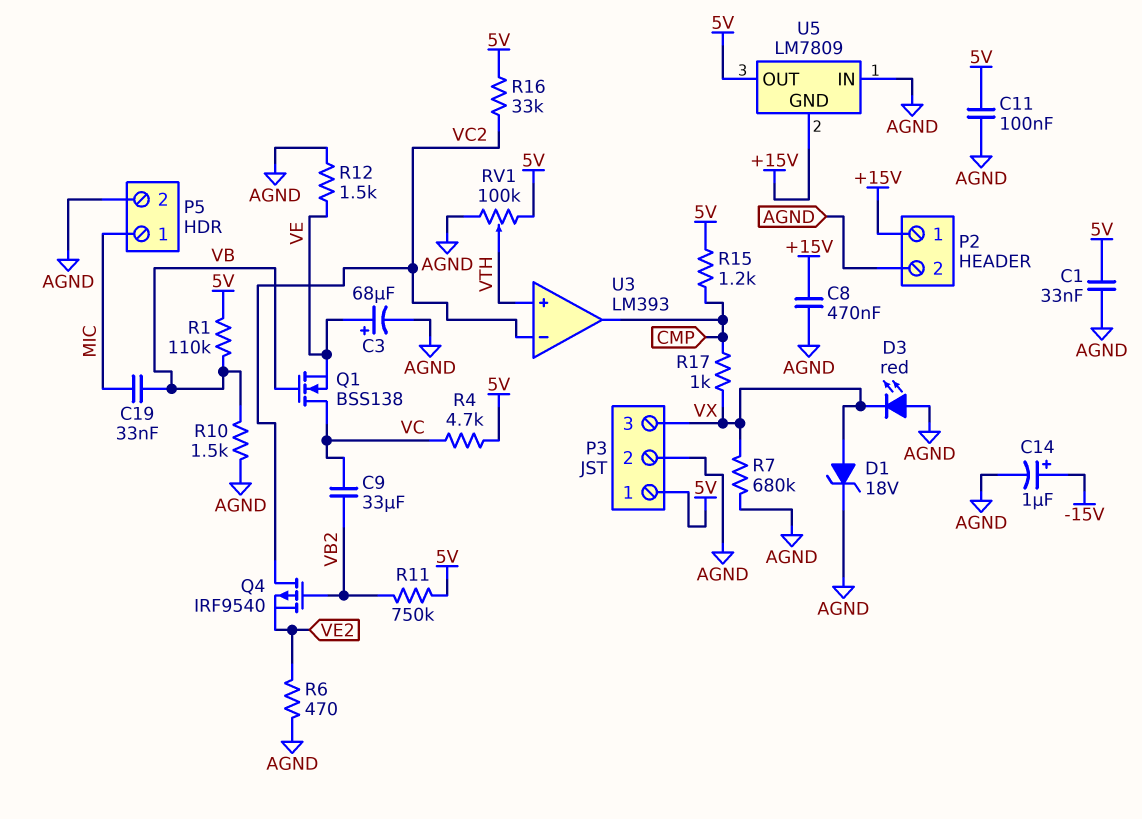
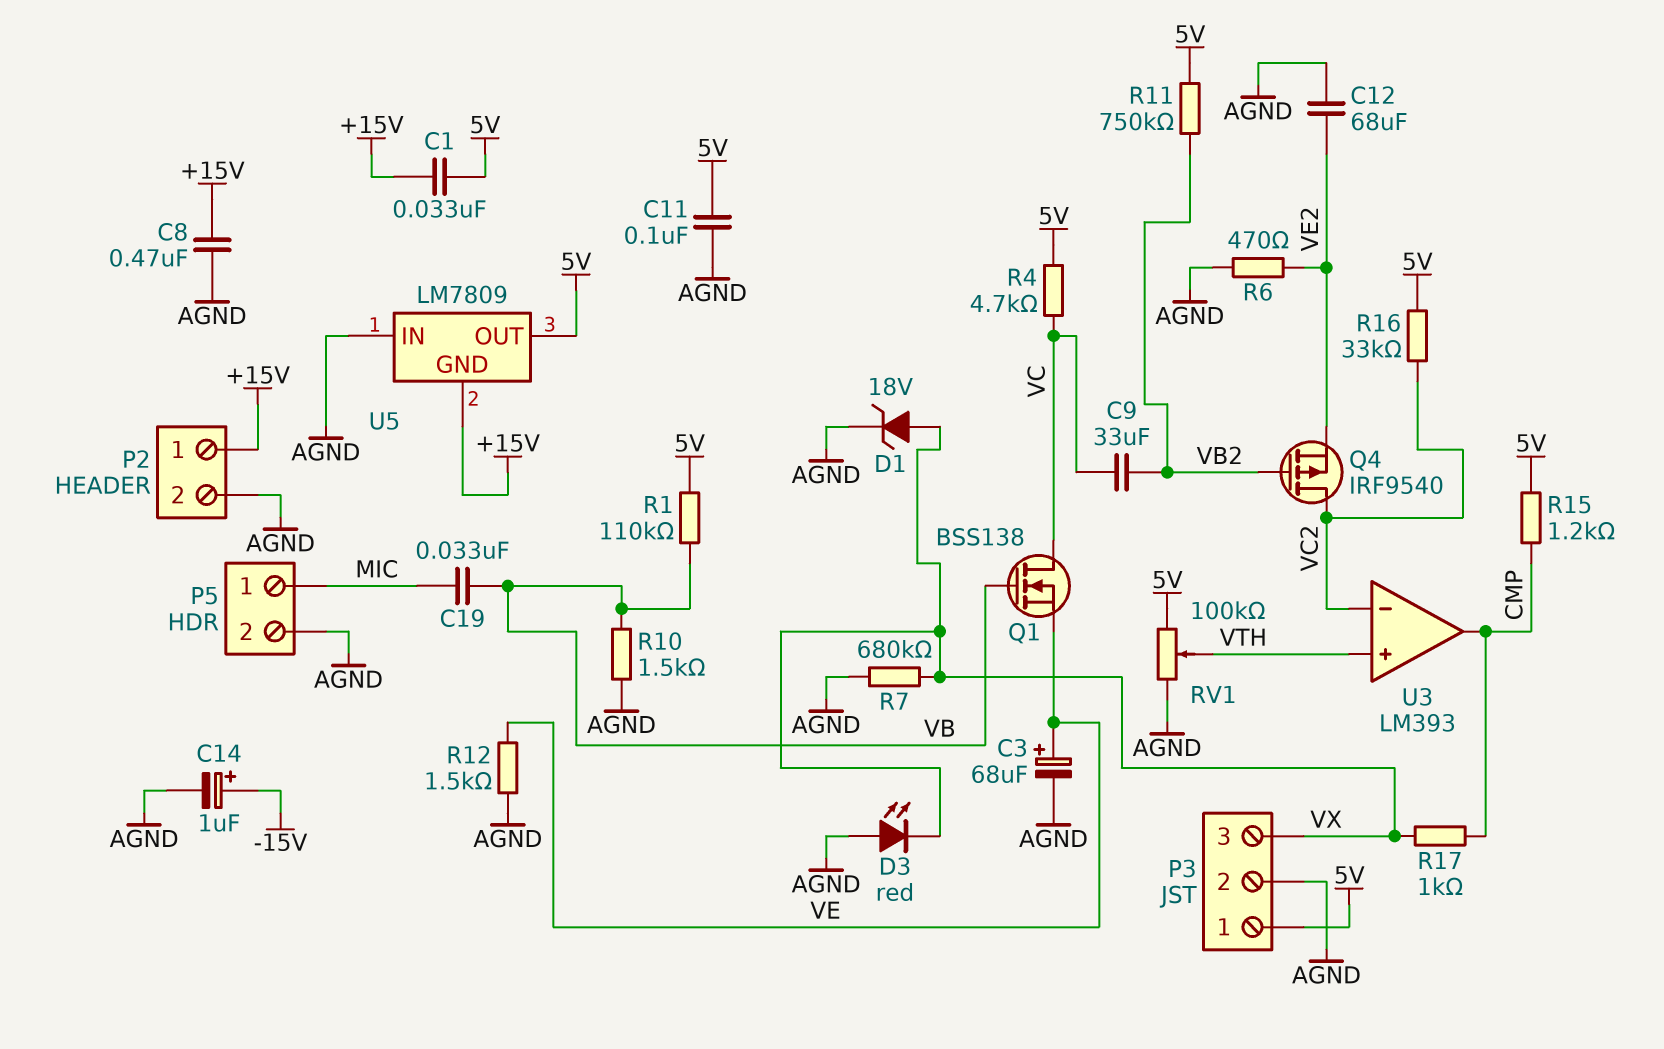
C1: 33nF (5V, AGND) -> 33nF (+15V, 5V)
C12: none -> 68uF (AGND, VE2)

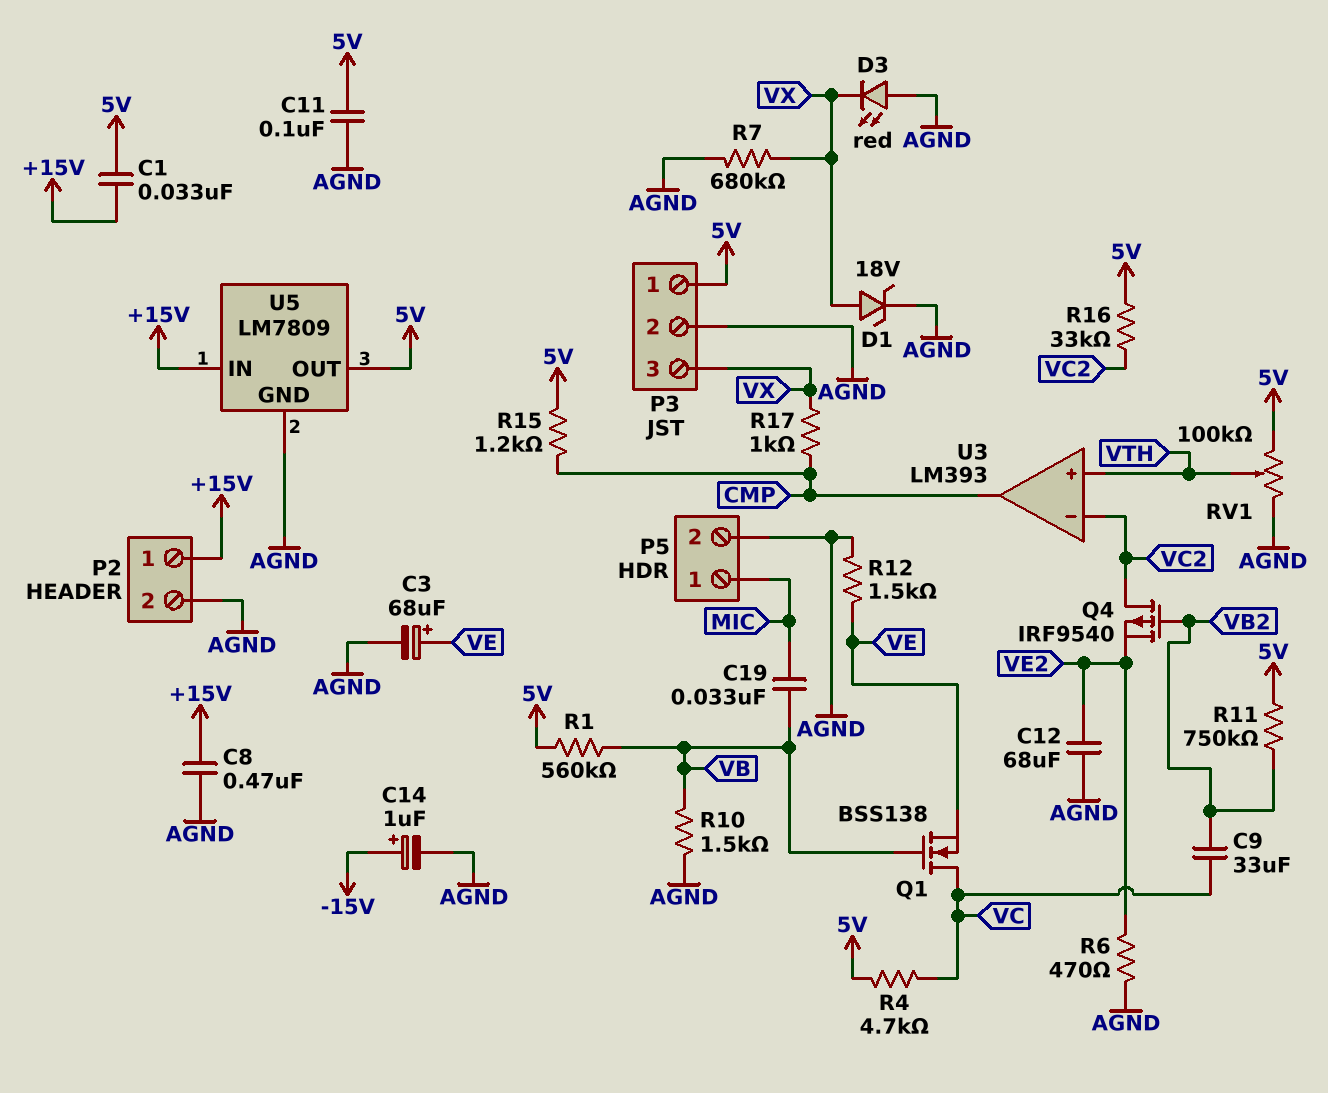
R1: 110k (5V, VB) -> 560k (5V, VB)
U5 pin GND: +15V -> AGND
U5 pin IN: AGND -> +15V

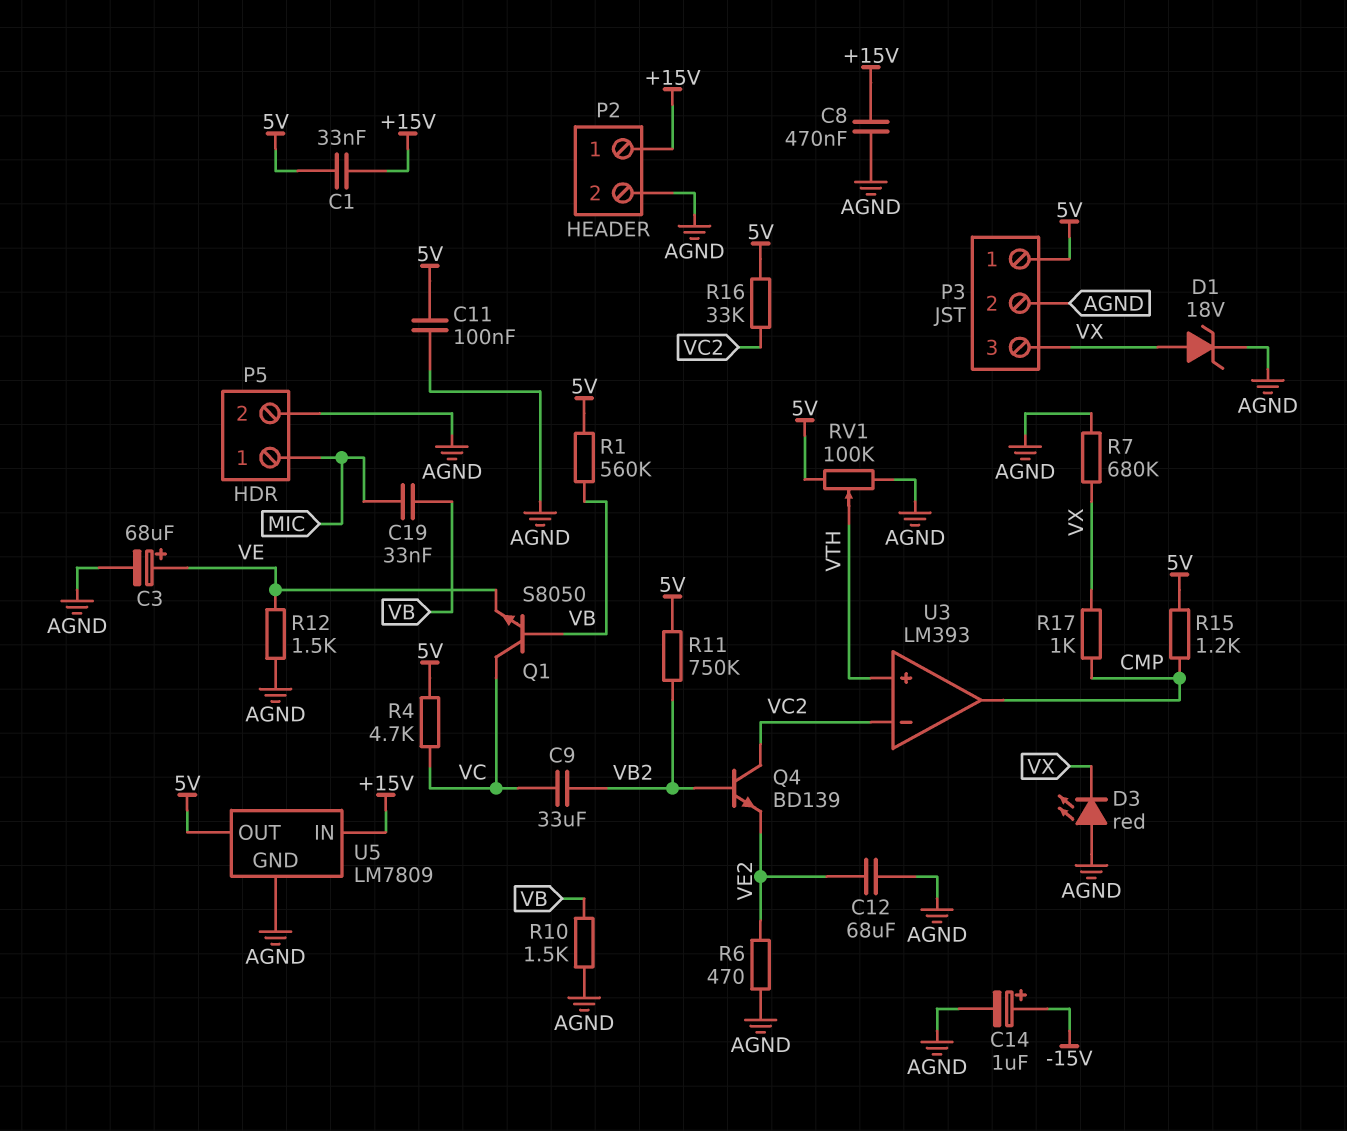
Q1: NMOS BSS138 (G VB, D VC, S VE) -> NPN S8050 (B VB, C VC, E VE)
Q4: PMOS IRF9540 (G VB2, D VC2, S VE2) -> NPN BD139 (B VB2, C VC2, E VE2)

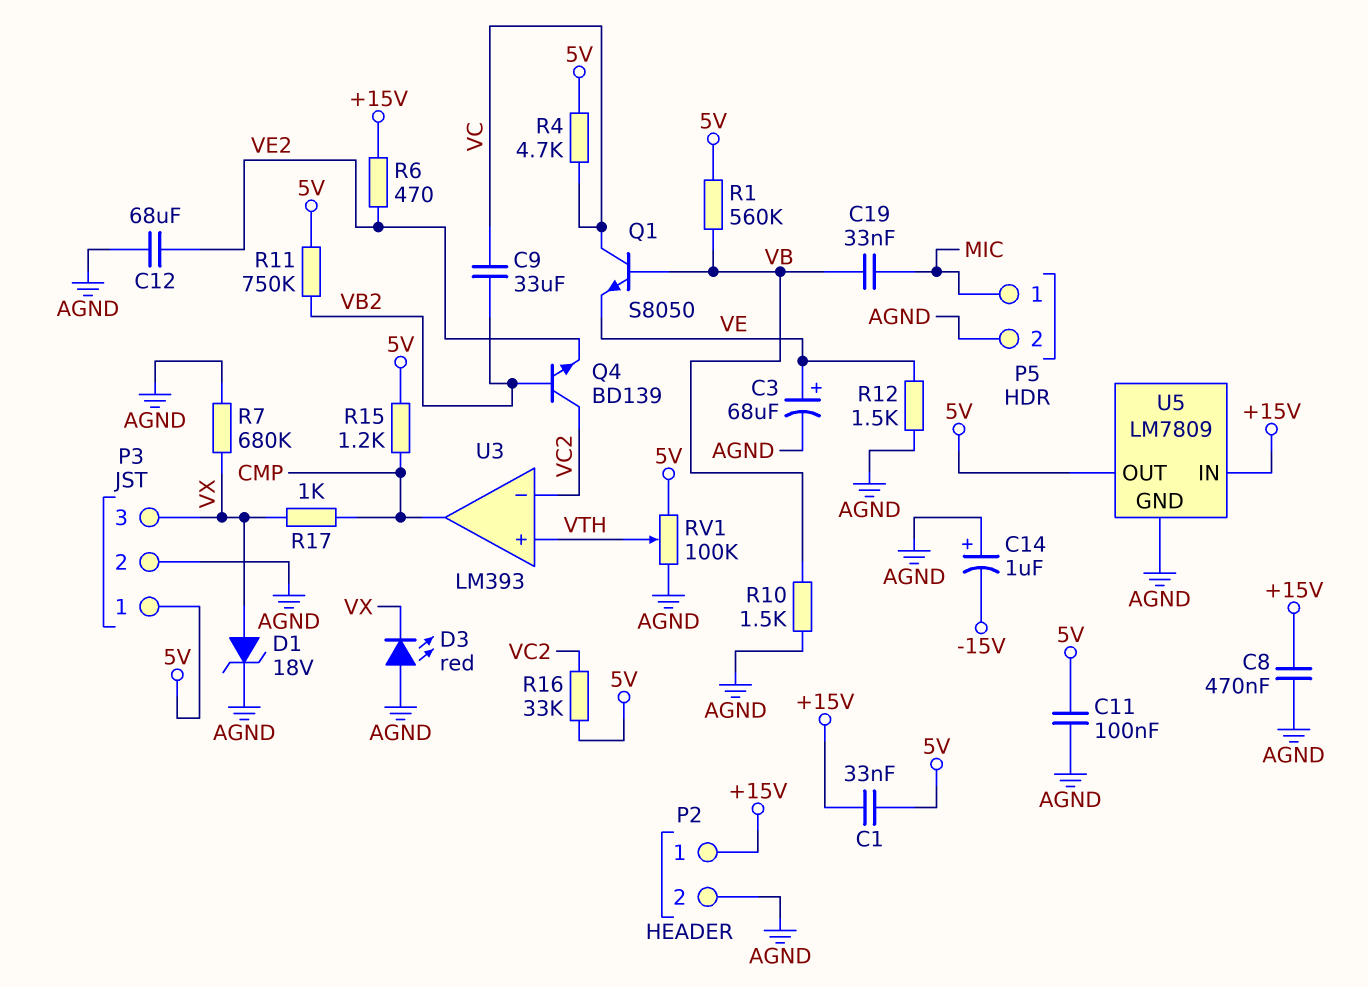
C14: 1uF (plus -15V, minus AGND) -> 1uF (plus AGND, minus -15V)
R6: 470 (AGND, VE2) -> 470 (+15V, VE2)

